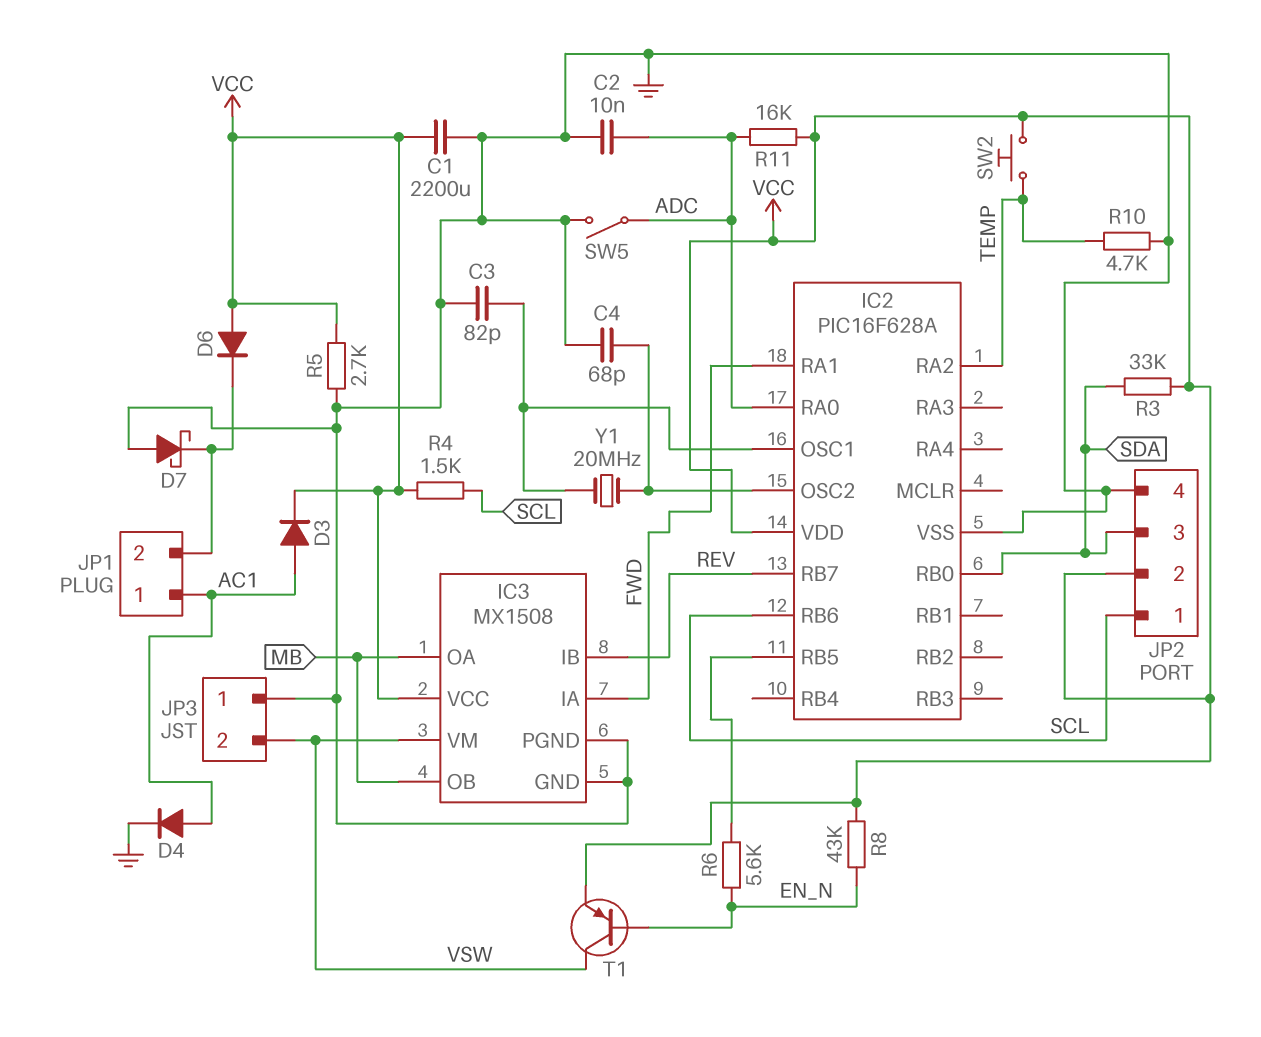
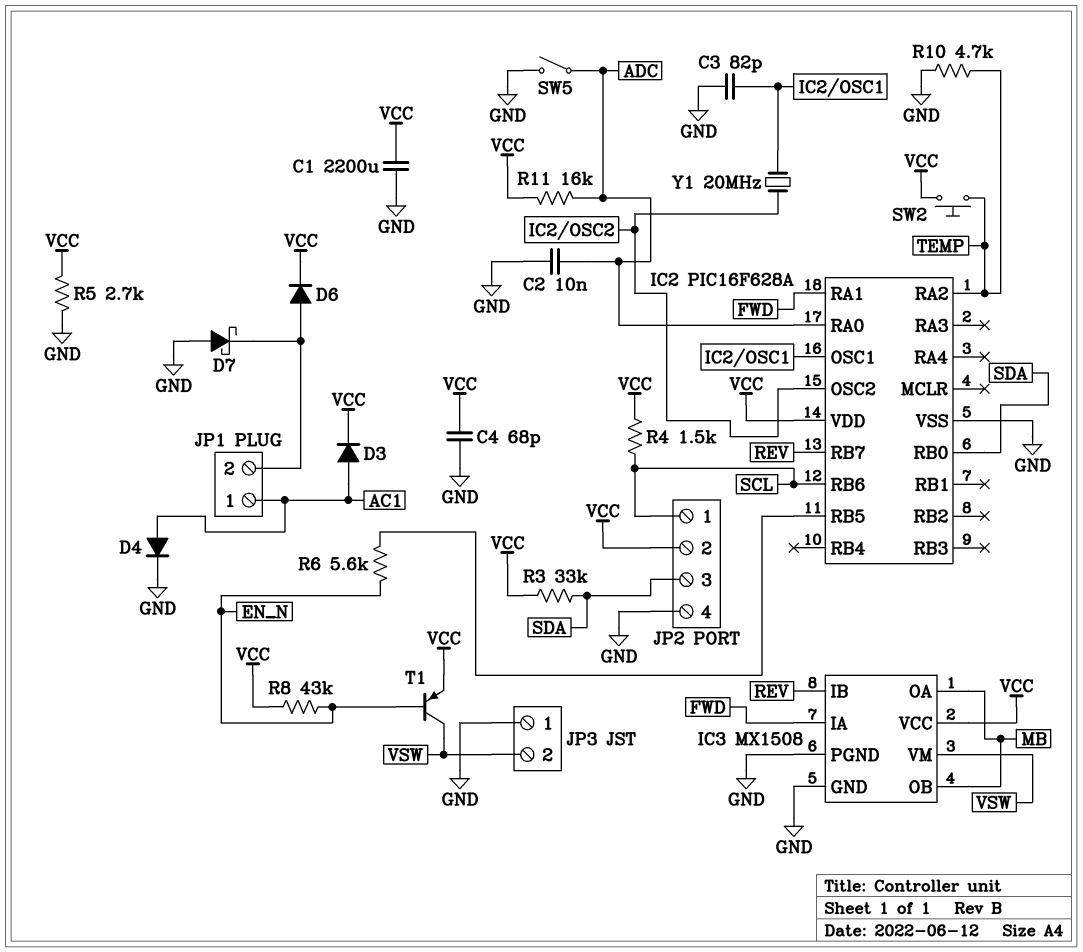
C4: 68pF (GND, IC2/OSC2) -> 68pF (GND, VCC)
D6: diode (A VCC, K JP1/2) -> diode (A JP1/2, K VCC)

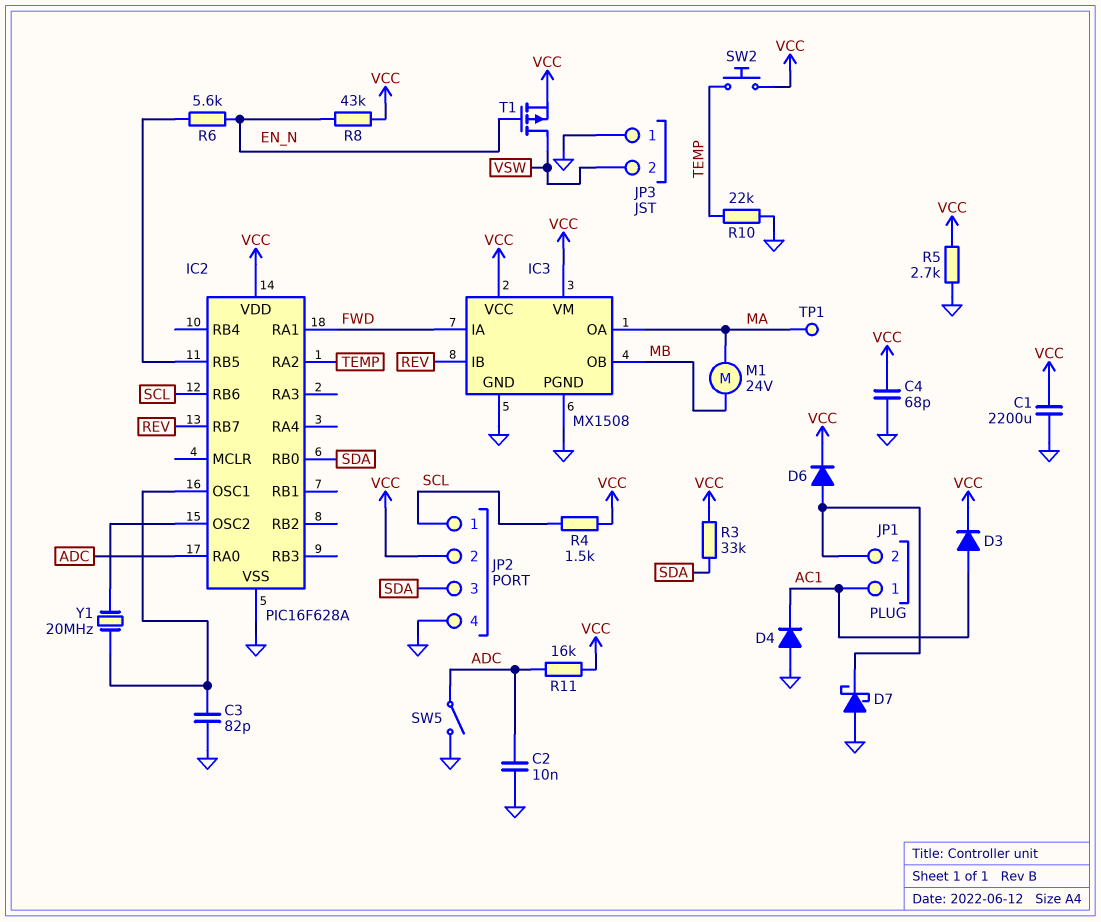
D4: diode (A AC1, K GND) -> diode (A GND, K AC1)
IC3 pin OA: MB -> MA
IC3 pin VM: VSW -> VCC
M1: none -> motor 24V (MA, MB)
R10: 4.7k (GND, TEMP) -> 22k (GND, TEMP)
T1: PNP (B EN_N, C VSW, E VCC) -> PMOS (G EN_N, D VSW, S VCC)
TP1: none -> test point (MA)

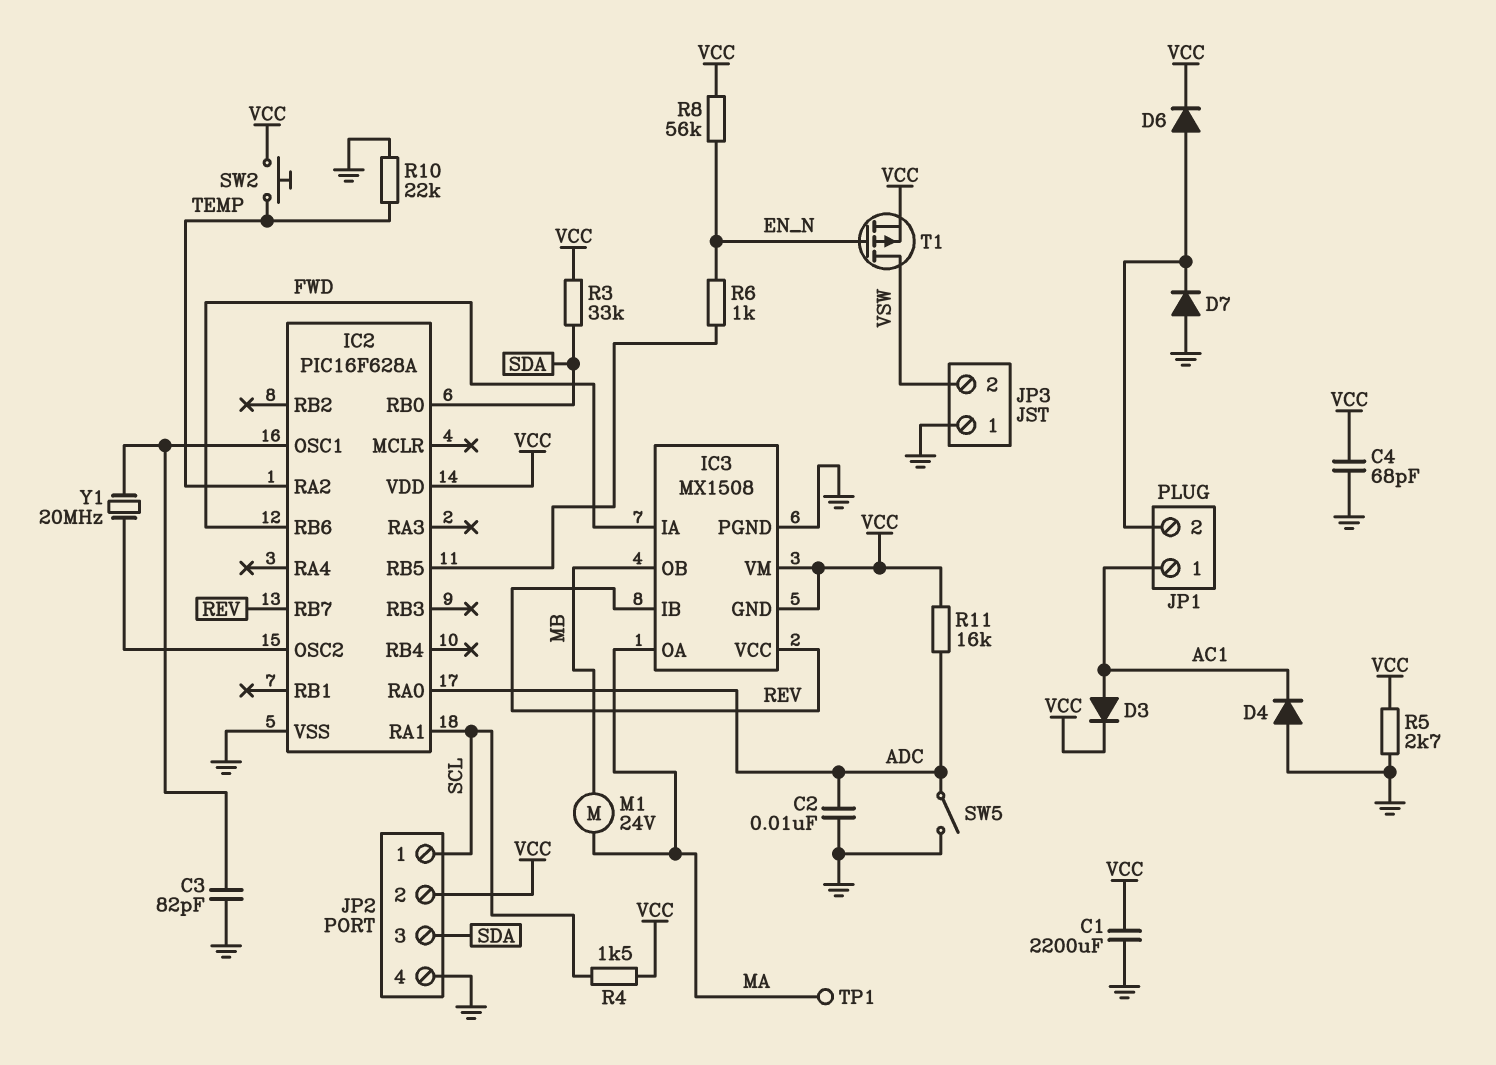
D7: schottky (A GND, K JP1/2) -> diode (A GND, K JP1/2)
IC2 pin RA1: FWD -> SCL
IC2 pin RB6: SCL -> FWD
IC3 pin GND: GND -> VCC
IC3 pin VCC: VCC -> REV
R6: 5.6k (EN_N, IC2/RB5) -> 1k (EN_N, IC2/RB5)
R8: 43k (EN_N, VCC) -> 56k (EN_N, VCC)

